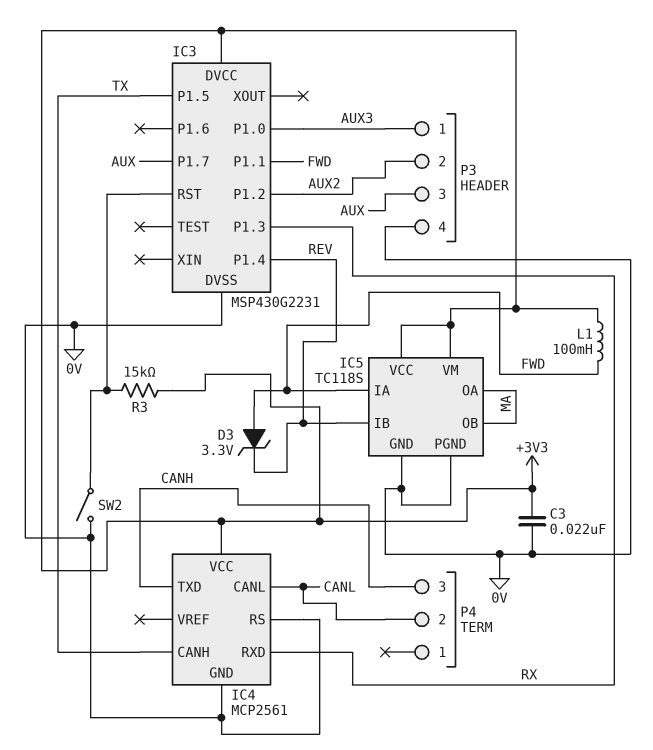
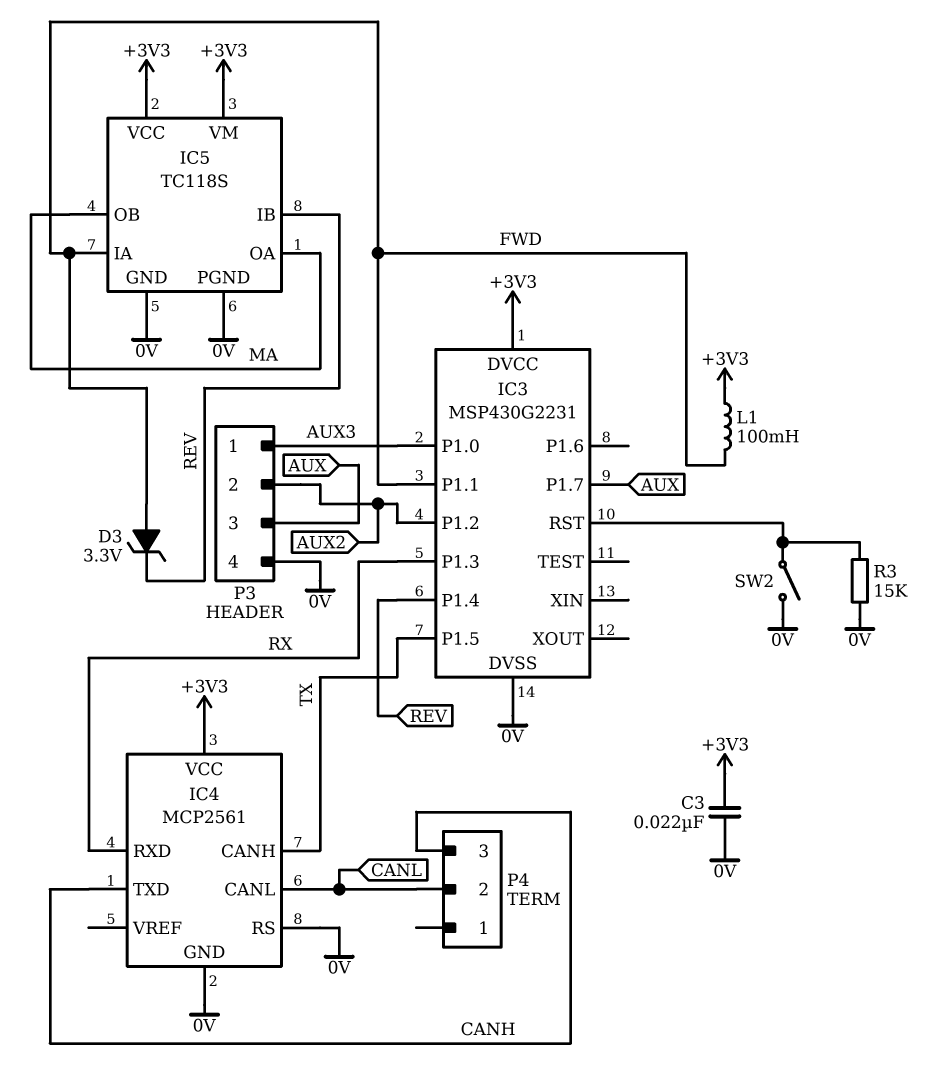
R3: 15k (+3V3, IC3/RST) -> 15k (0V, IC3/RST)

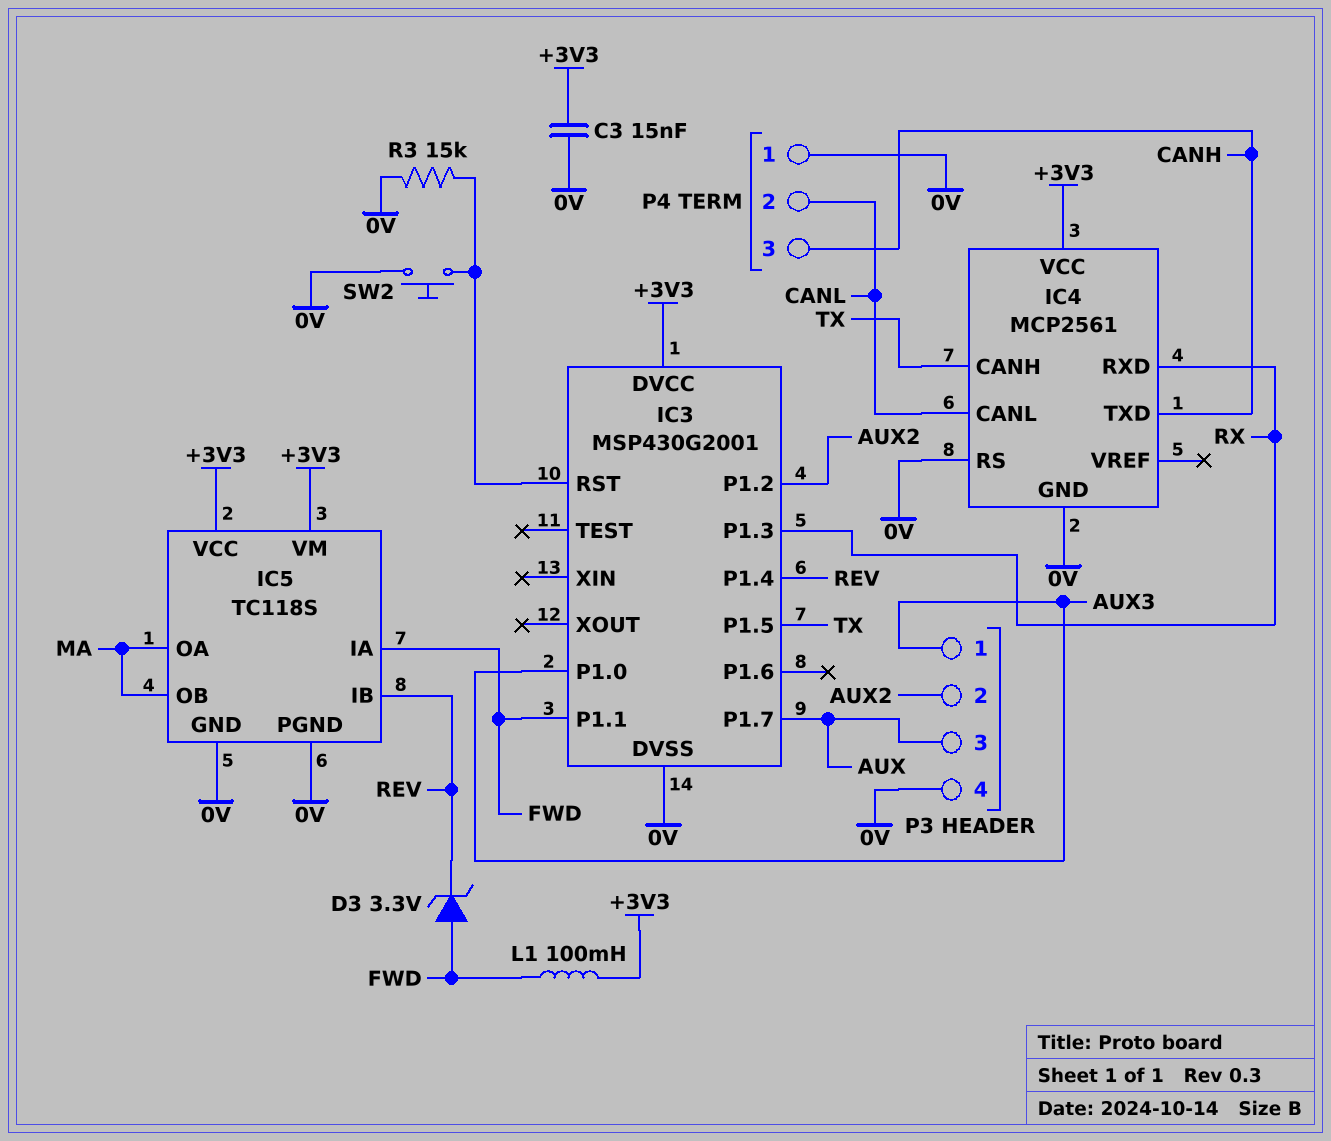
C3: 22nF (+3V3, 0V) -> 15nF (+3V3, 0V)
IC3: MSP430G2231 -> MSP430G2001
P4 pin 1: none -> 0V
SW2: switch (0V, IC3/RST) -> button (0V, IC3/RST)

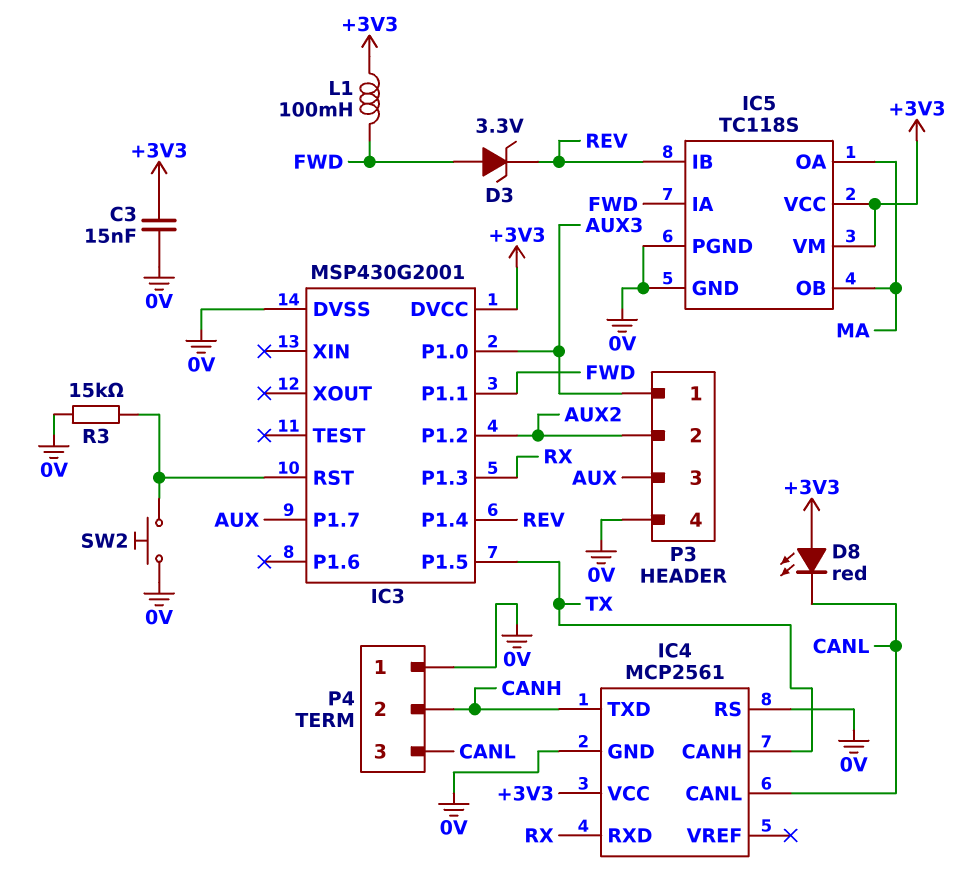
D8: none -> LED red (A +3V3, K CANL)
P4 pin 2: CANL -> CANH
P4 pin 3: CANH -> CANL

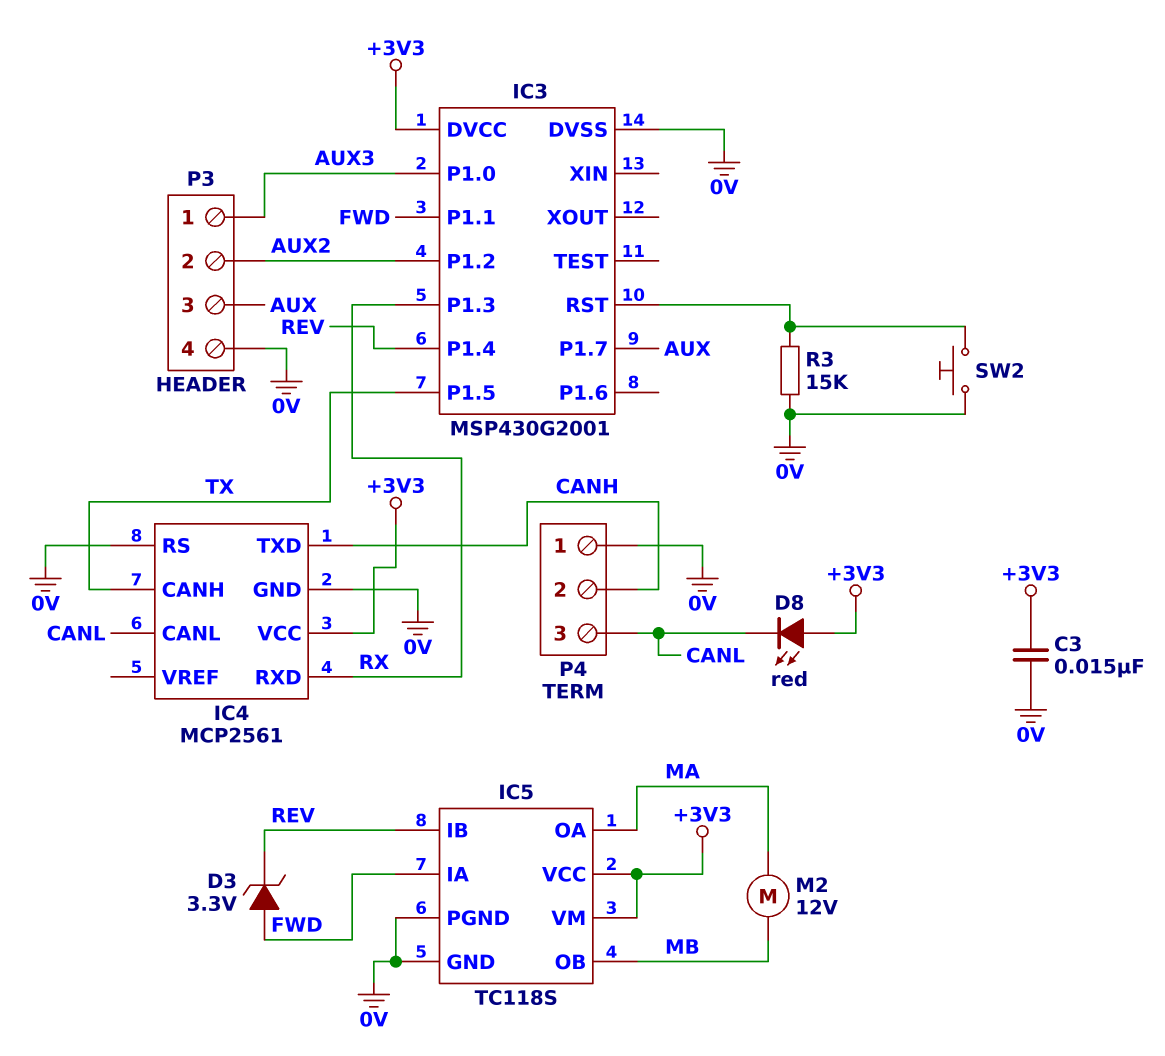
IC5 pin OB: MA -> MB
L1: 100mH (+3V3, FWD) -> none
M2: none -> motor 12V (MA, MB)

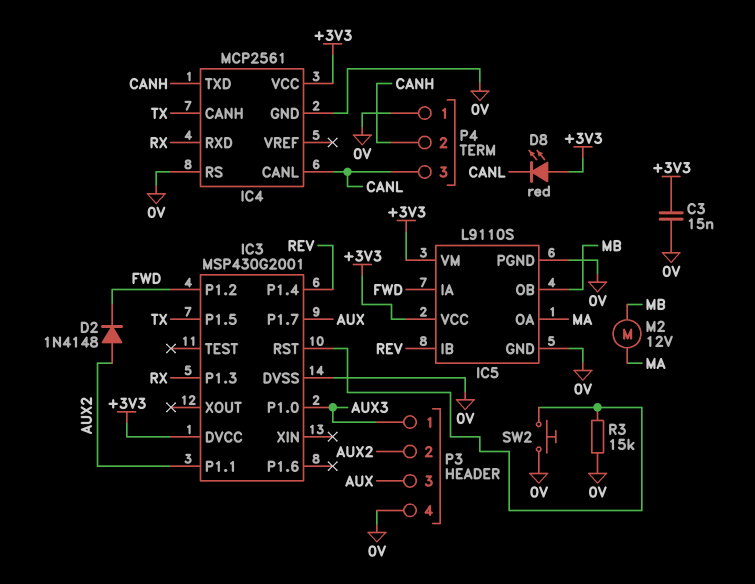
D2: none -> diode 1N4148 (A AUX2, K FWD)
D3: zener 3.3V (A FWD, K REV) -> none
IC3 pin P1.1: FWD -> AUX2
IC3 pin P1.2: AUX2 -> FWD
IC5: TC118S -> L9110S

